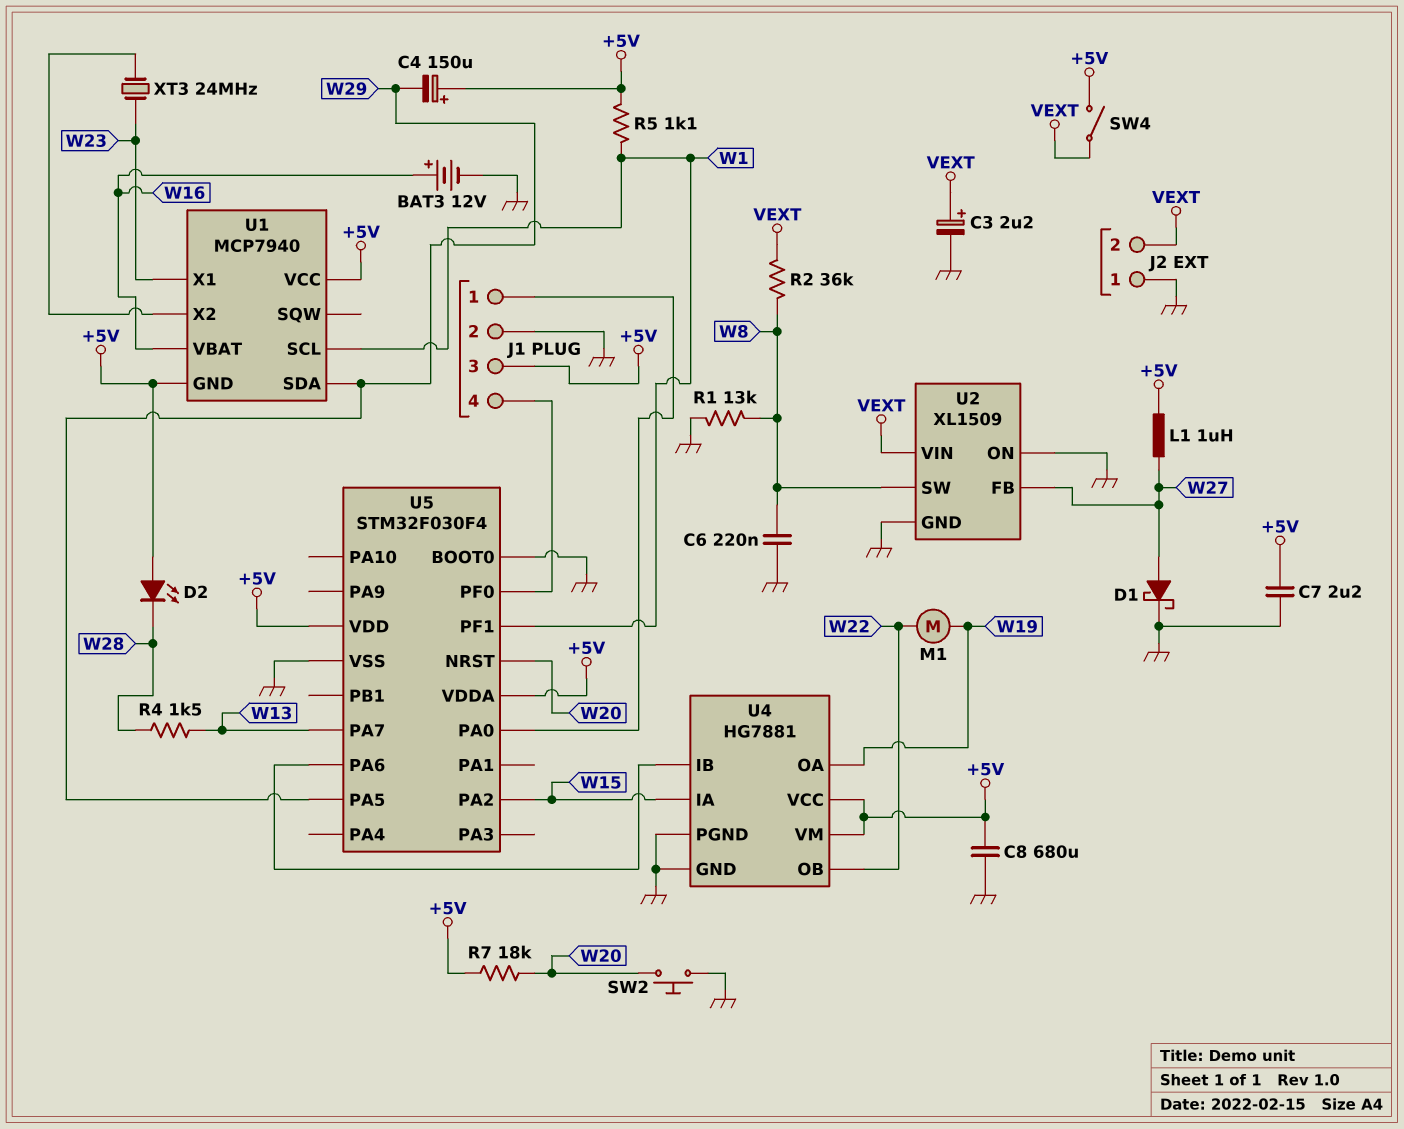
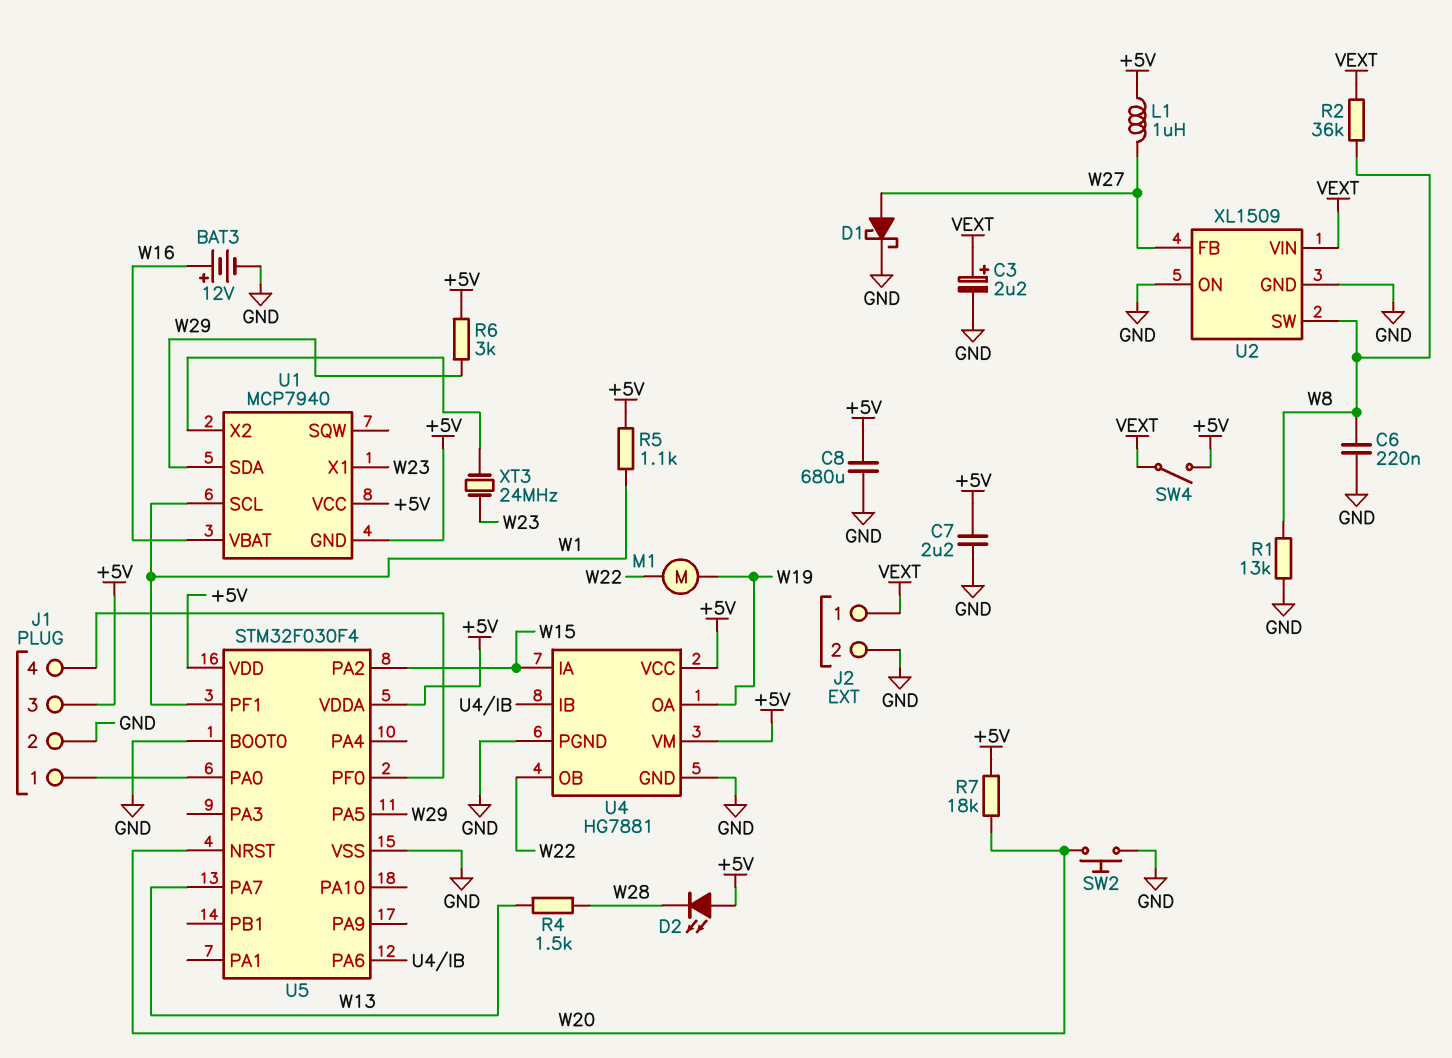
C4: 150uF (plus +5V, minus W29) -> none
J2 pin 1: GND -> VEXT
J2 pin 2: VEXT -> GND
R6: none -> 3k (+5V, W29)

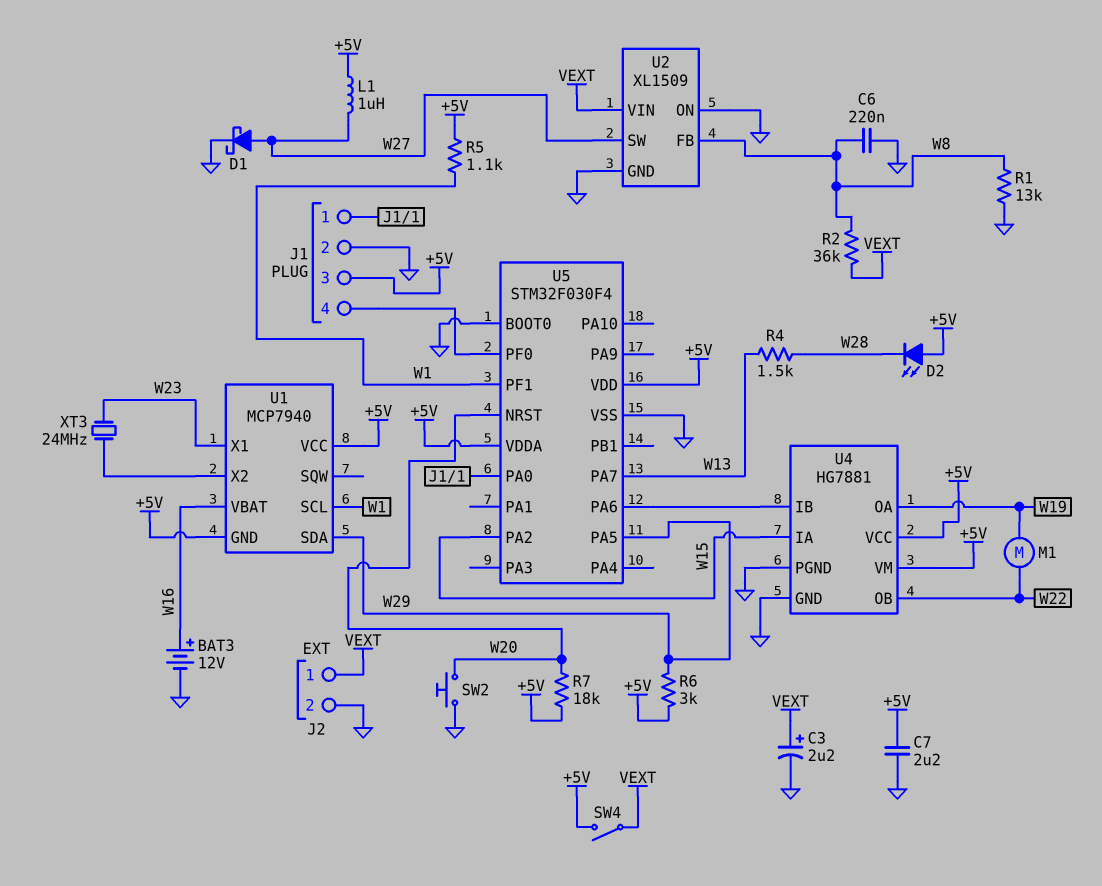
C8: 680uF (+5V, GND) -> none
U2 pin FB: W27 -> W8
U2 pin SW: W8 -> W27

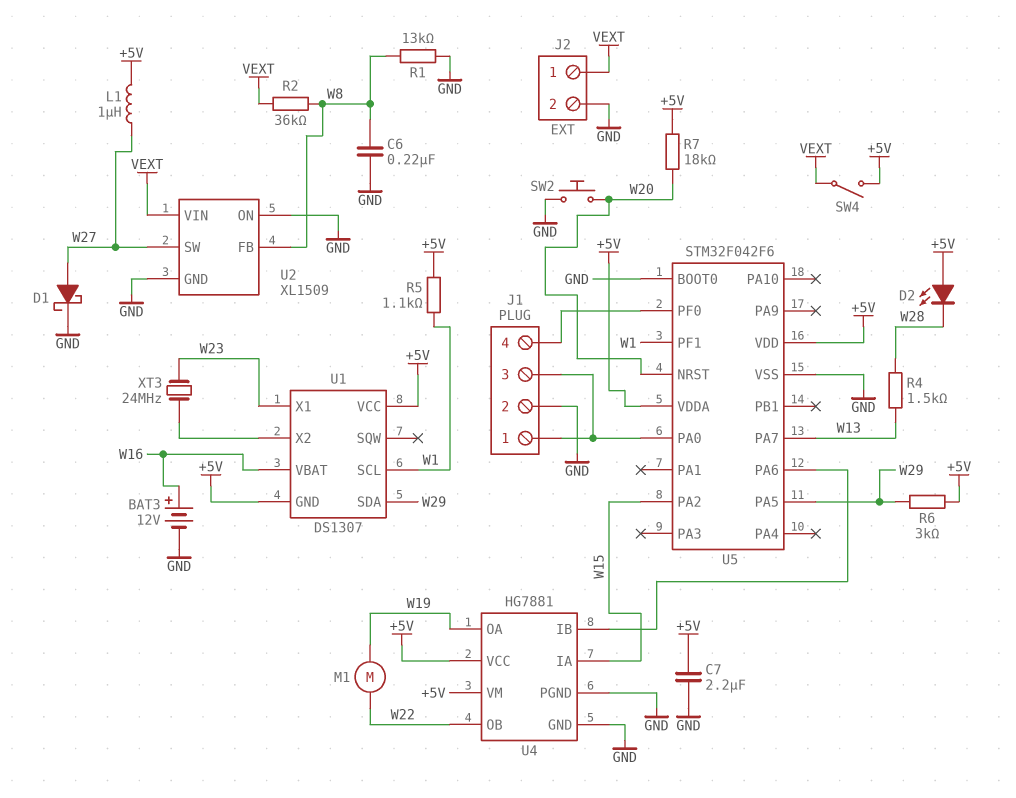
C3: 2.2uF (plus VEXT, minus GND) -> none
J1 pin 3: +5V -> J1/1
U1: MCP7940 -> DS1307
U5: STM32F030F4 -> STM32F042F6

